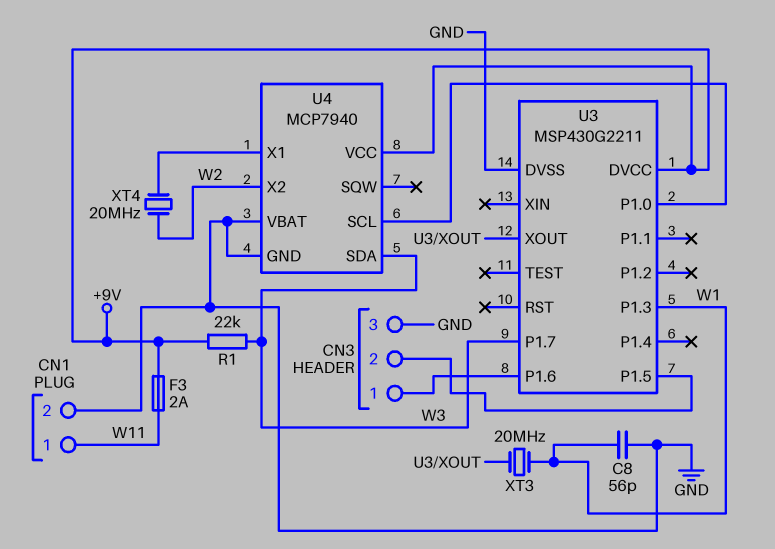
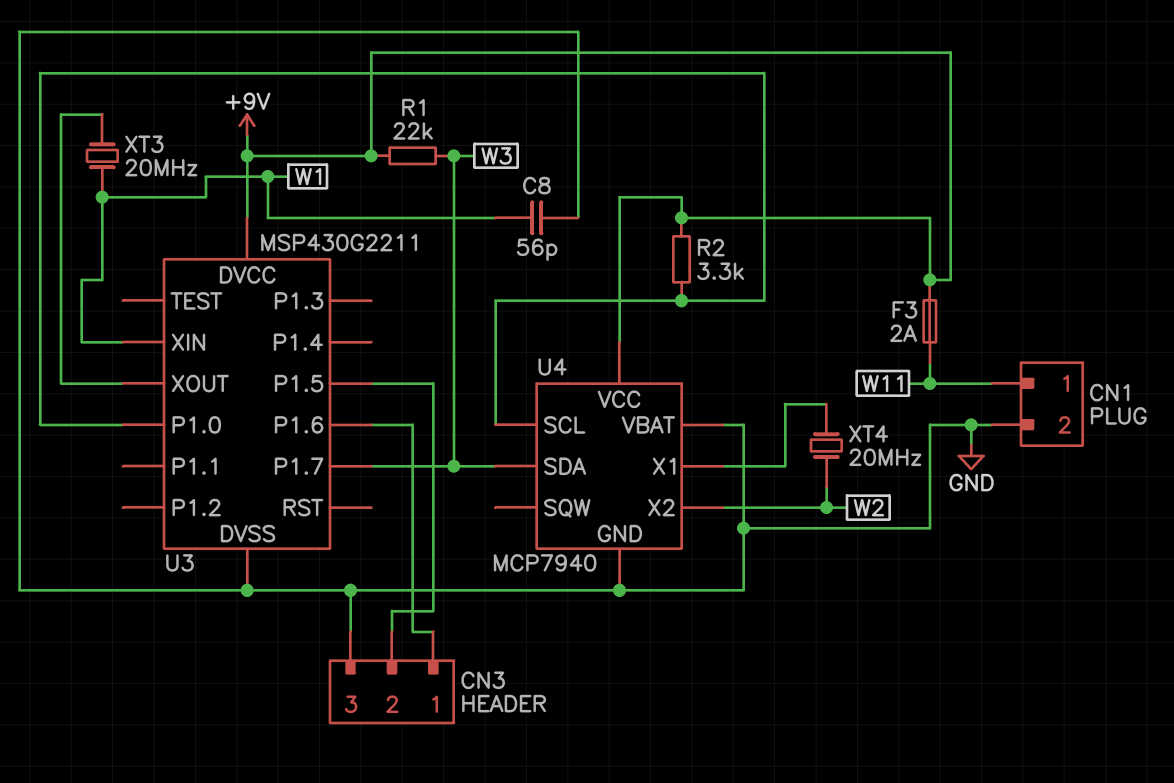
R2: none -> 3.3k (+9V, U3/P1.0)
U3 pin P1.3: W1 -> none
U3 pin XIN: none -> W1

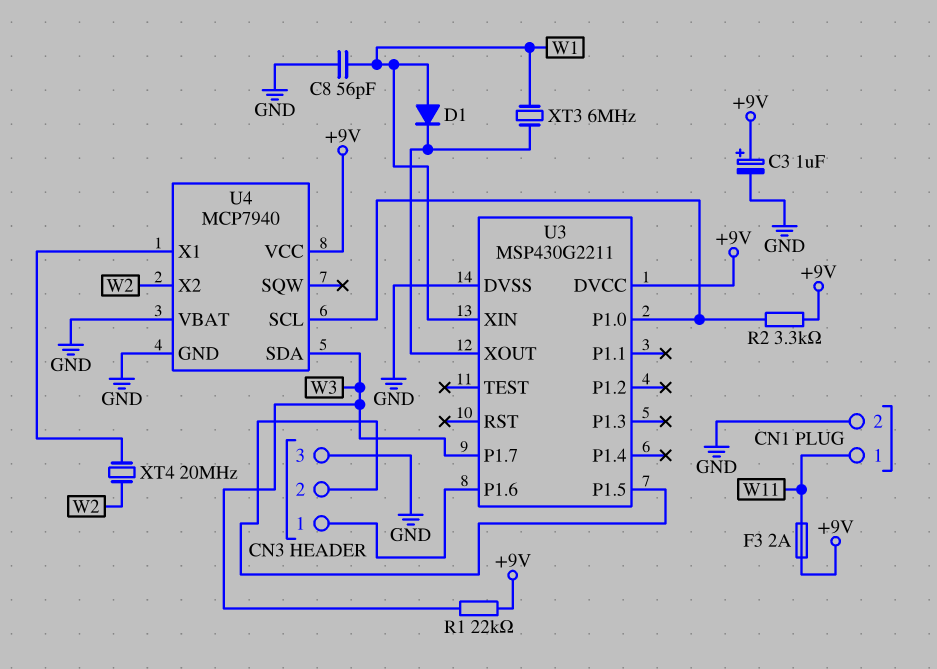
C3: none -> 1uF (plus +9V, minus GND)
D1: none -> diode (A W1, K U3/XOUT)
XT3: 20MHz (U3/XOUT, W1) -> 6MHz (U3/XOUT, W1)

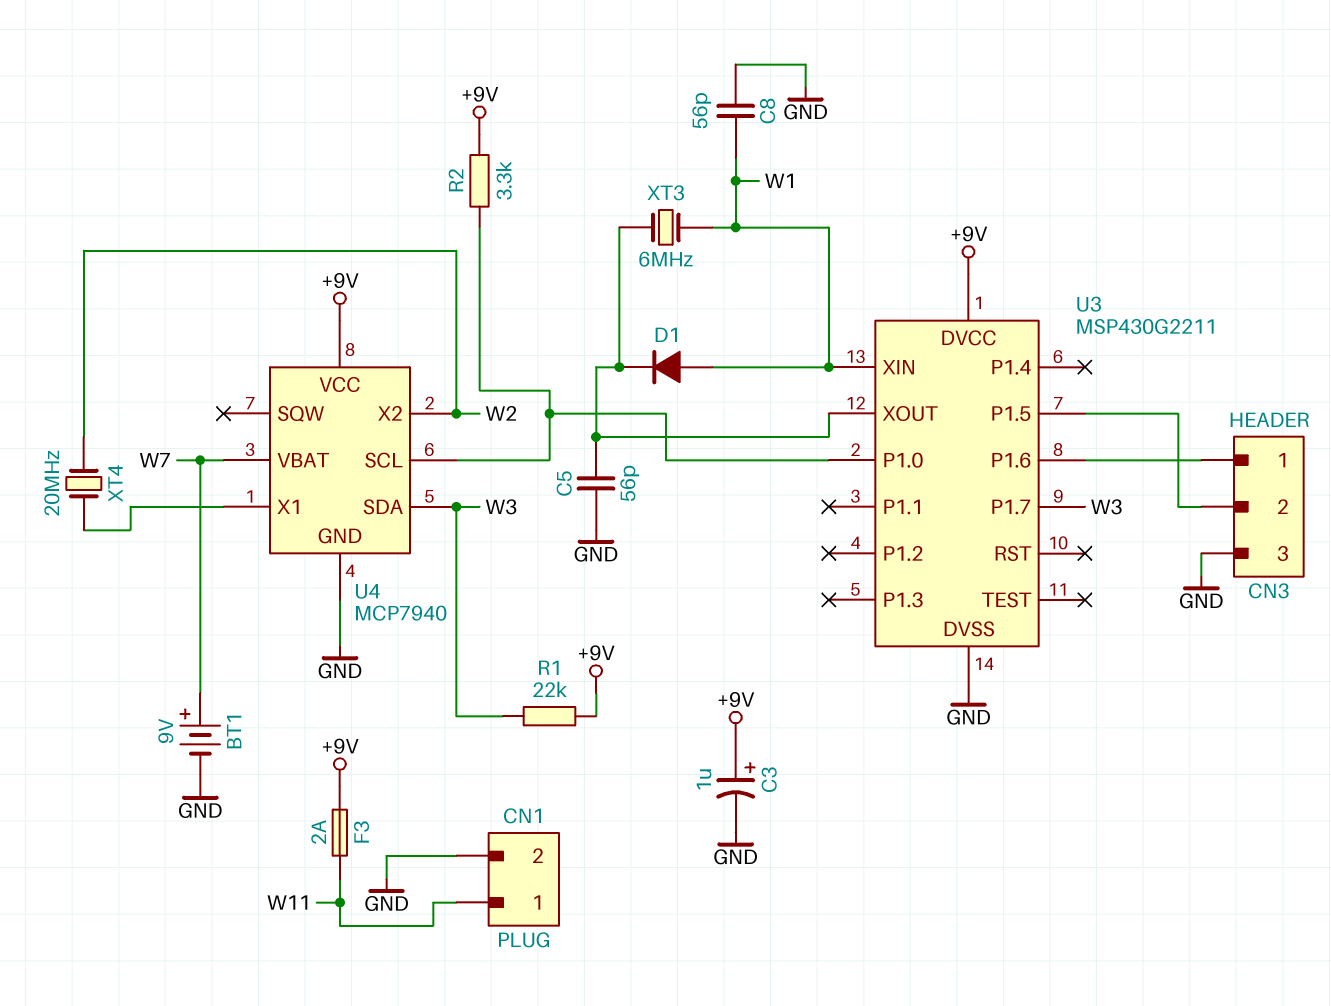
BT1: none -> 9V (plus W7, minus GND)
C5: none -> 56pF (GND, U3/XOUT)
U4 pin VBAT: GND -> W7

